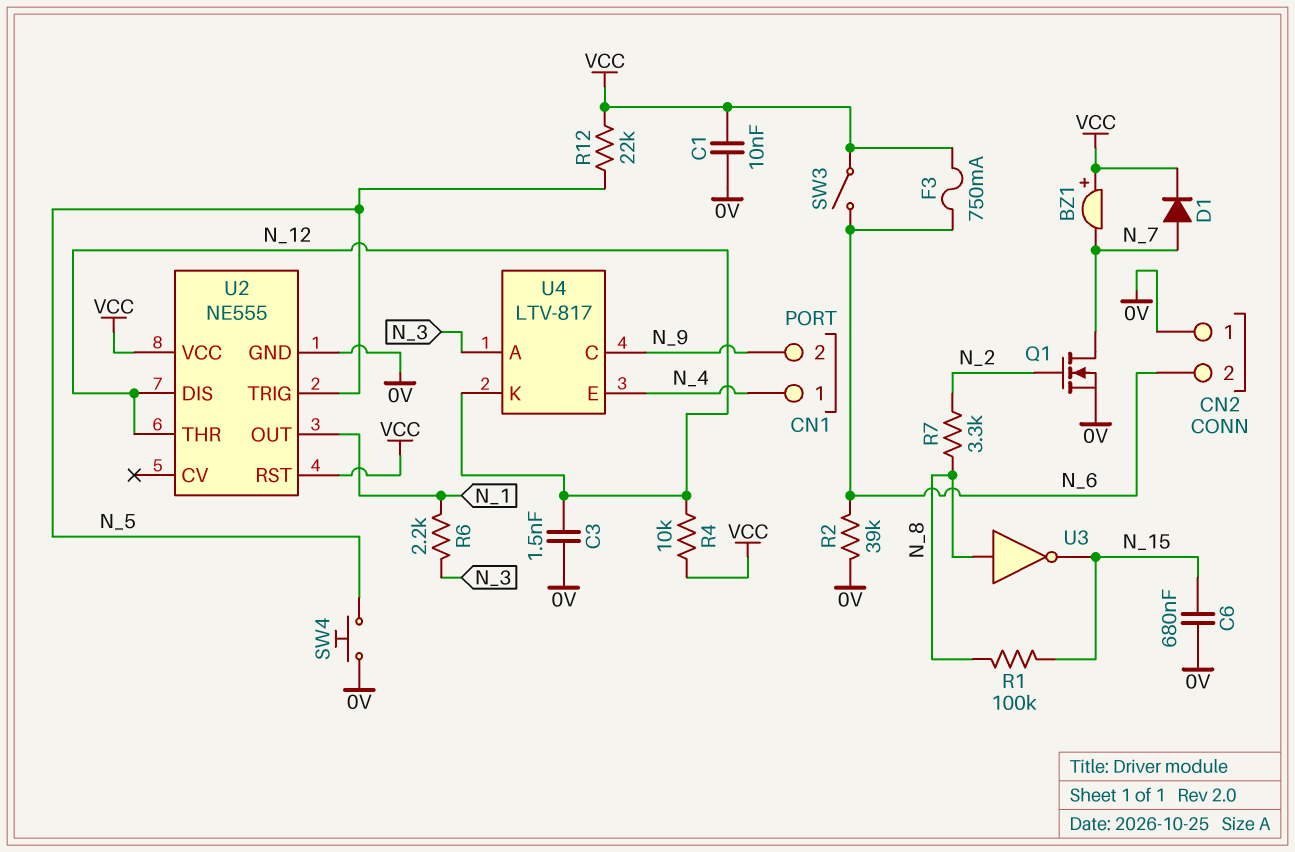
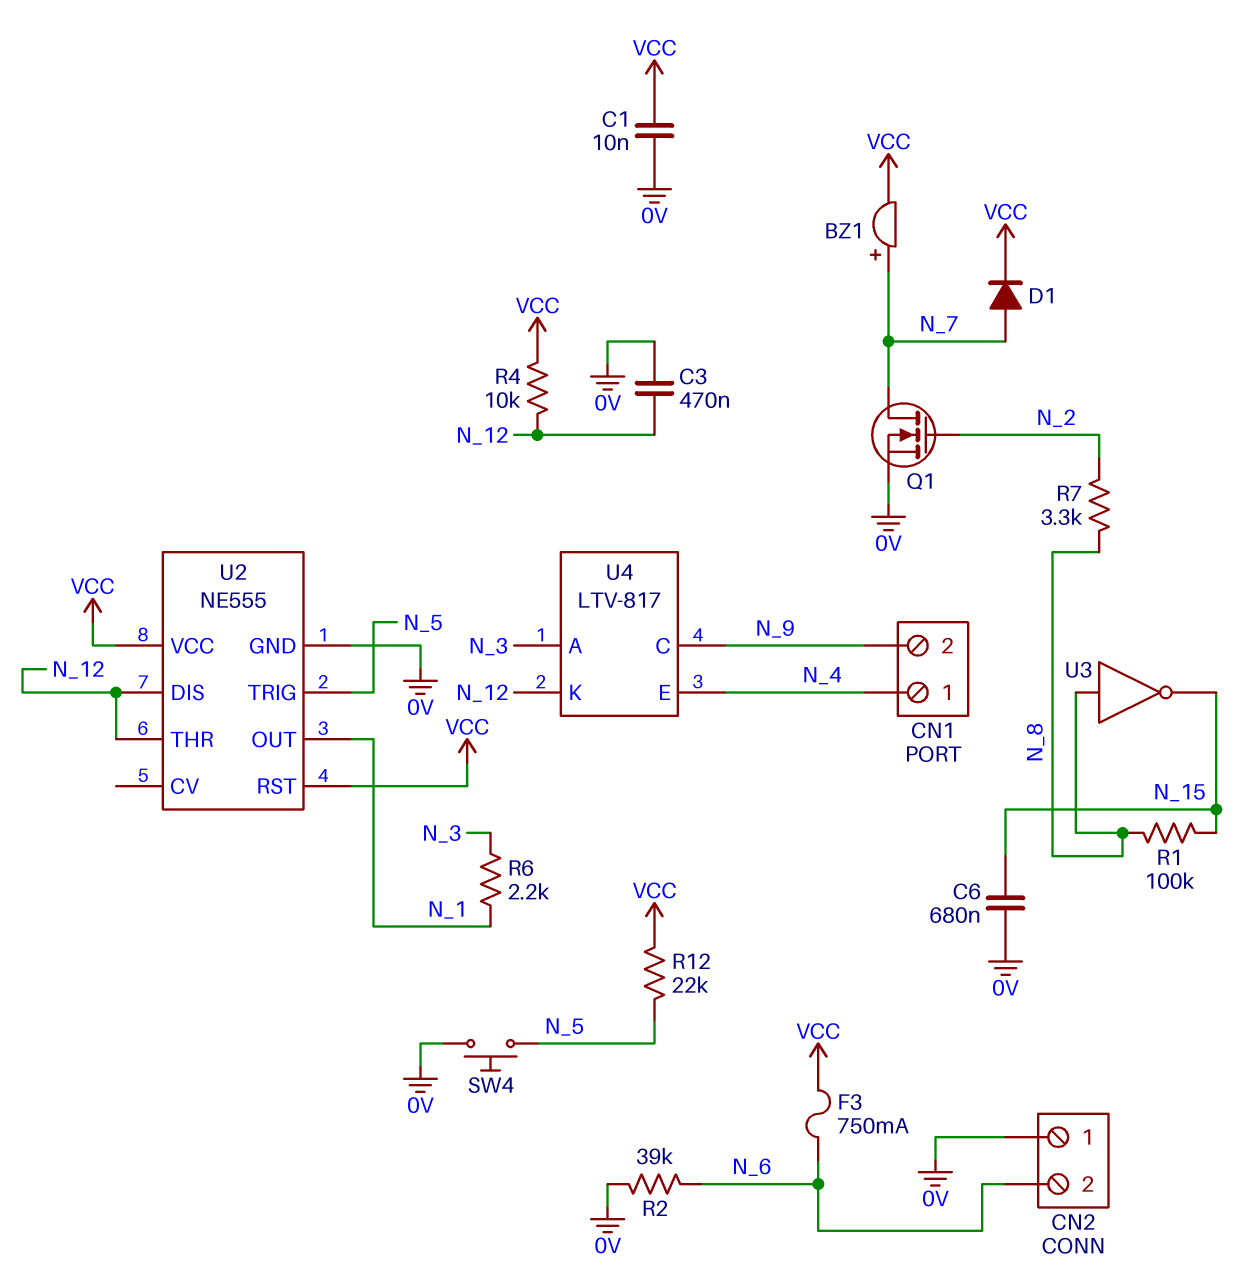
BZ1: buzzer (plus VCC, minus N_7) -> buzzer (plus N_7, minus VCC)
C3: 1.5nF (0V, N_12) -> 470nF (0V, N_12)
SW3: switch (N_6, VCC) -> none

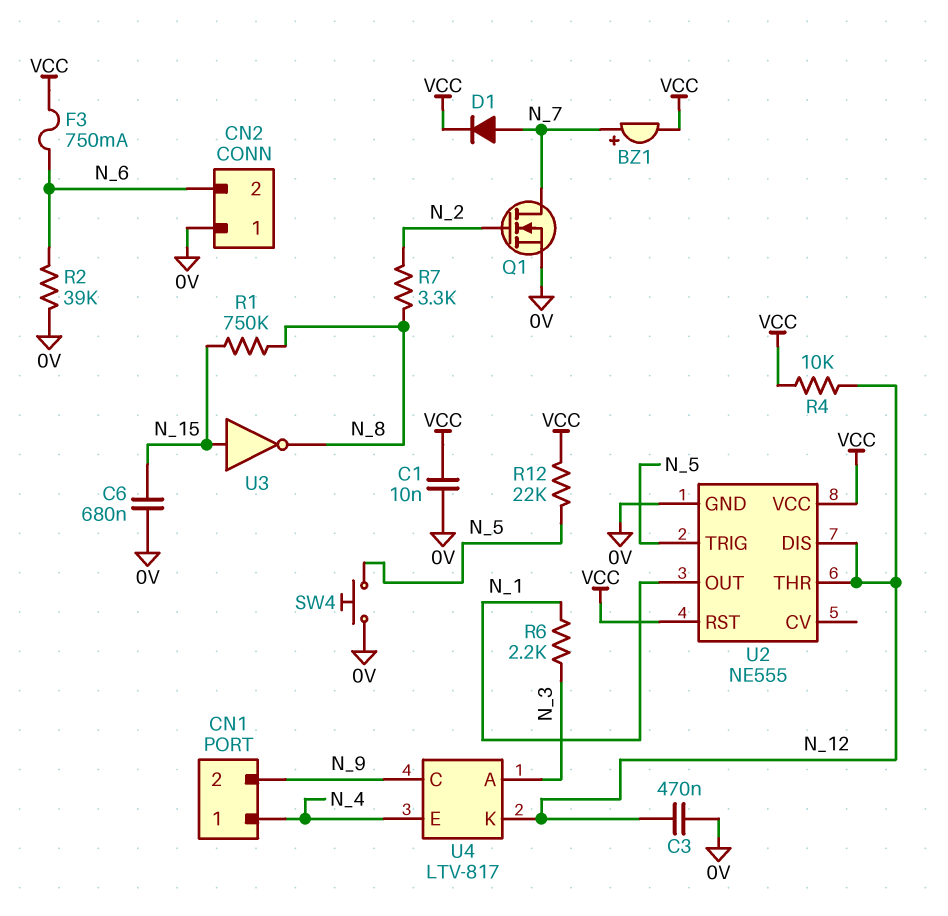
R1: 100k (N_8, N_15) -> 750k (N_8, N_15)
U3: NOT (in N_8, out N_15) -> NOT (in N_15, out N_8)

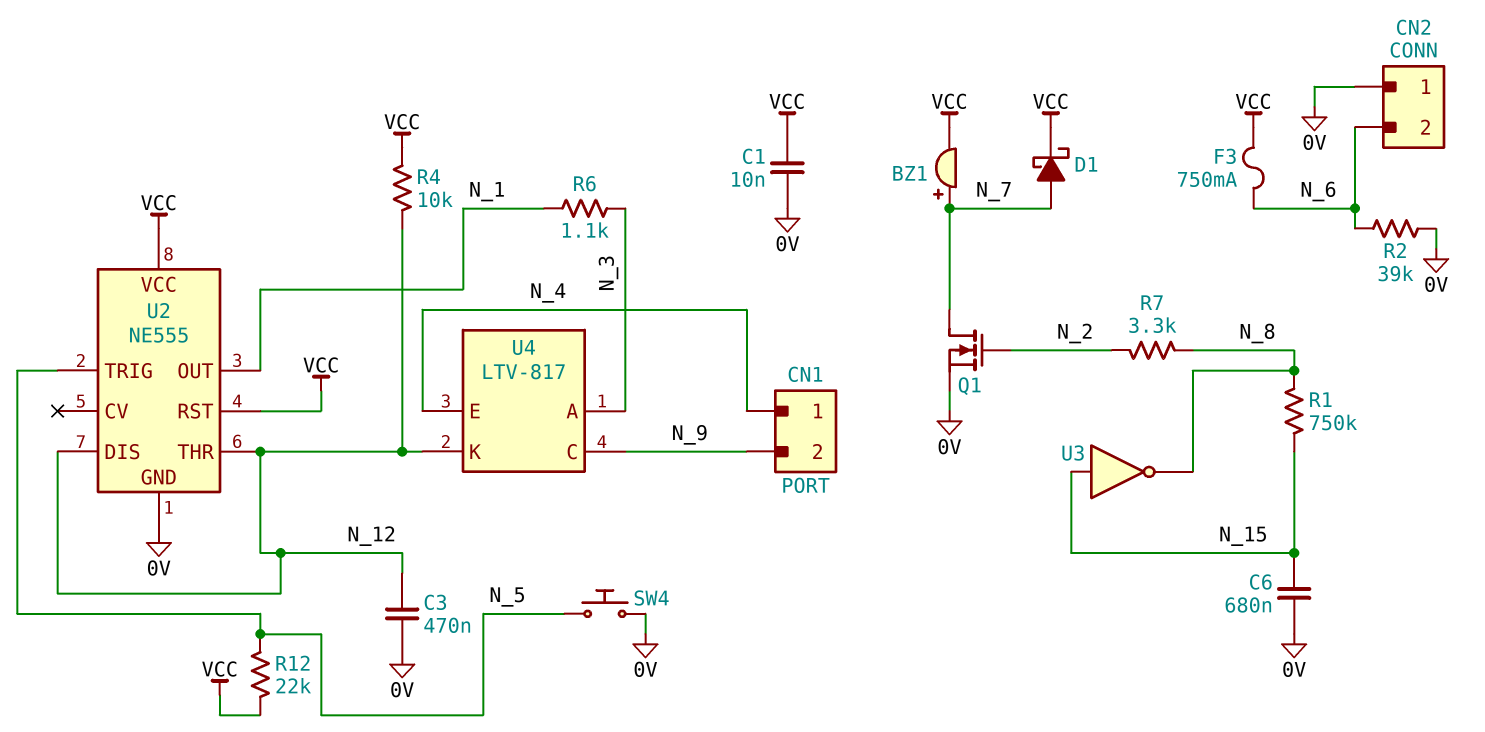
D1: diode (A N_7, K VCC) -> schottky (A N_7, K VCC)
R6: 2.2k (N_1, N_3) -> 1.1k (N_1, N_3)

